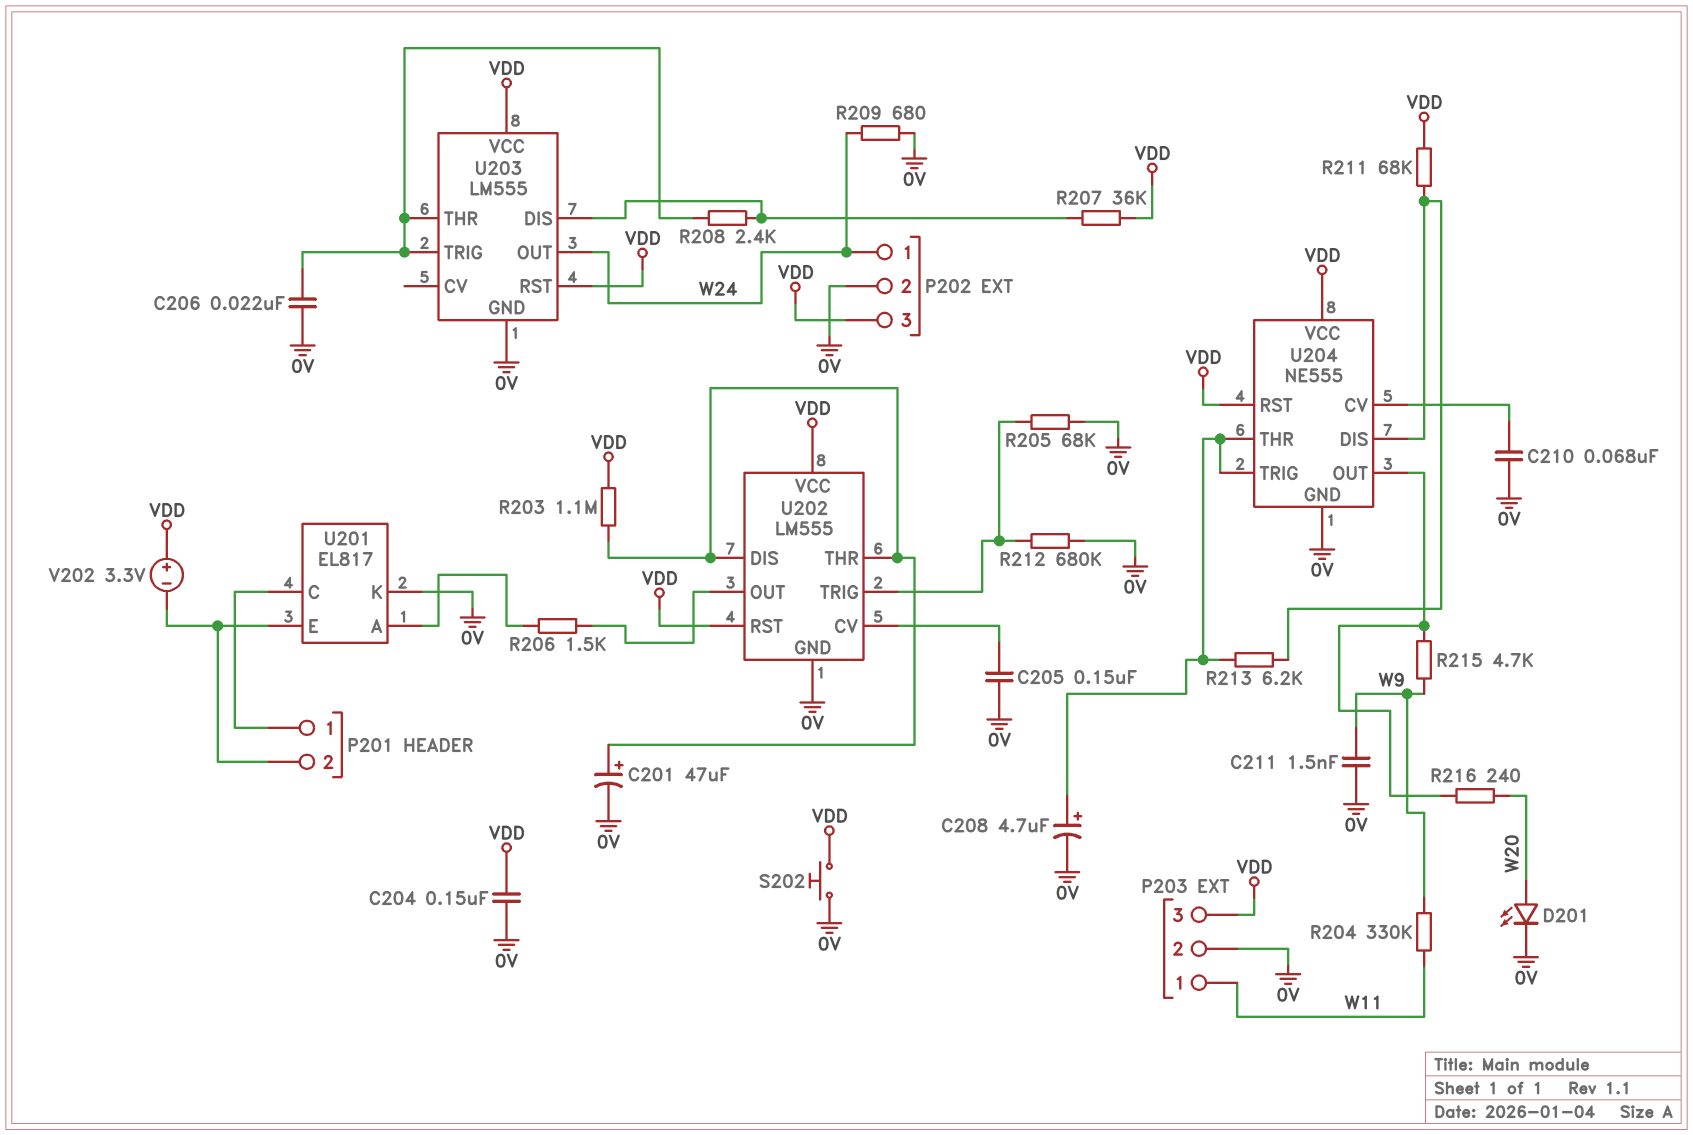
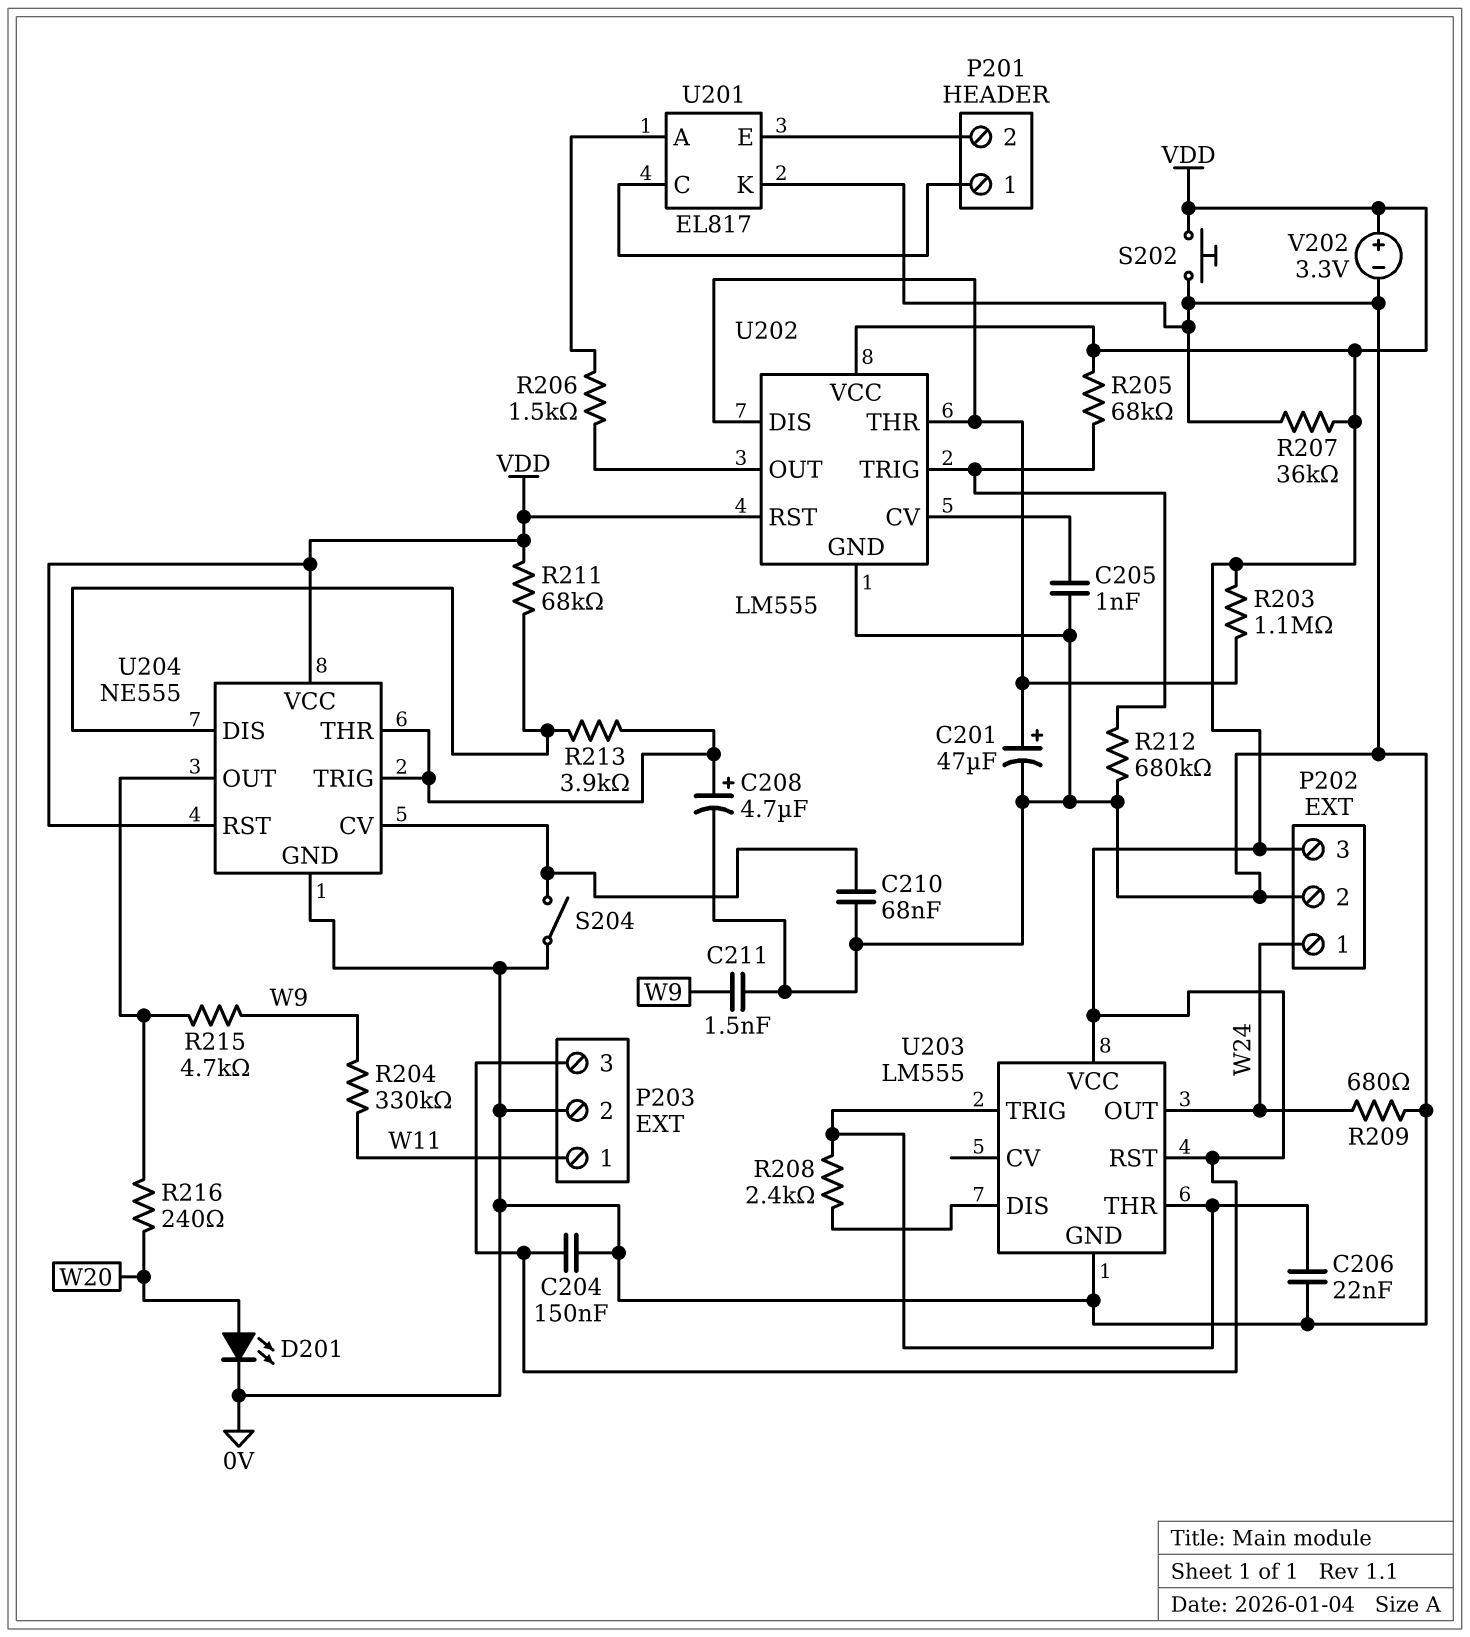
C205: 150nF (0V, U202/CV) -> 1nF (0V, U202/CV)
R205: 68k (0V, U202/TRIG) -> 68k (U202/TRIG, VDD)
R207: 36k (U203/DIS, VDD) -> 36k (0V, VDD)
R213: 6.2k (U204/DIS, U204/THR) -> 3.9k (U204/DIS, U204/THR)
S204: none -> switch (0V, U204/CV)
V202: 3.3V (plus VDD, minus P201/2) -> 3.3V (plus VDD, minus 0V)

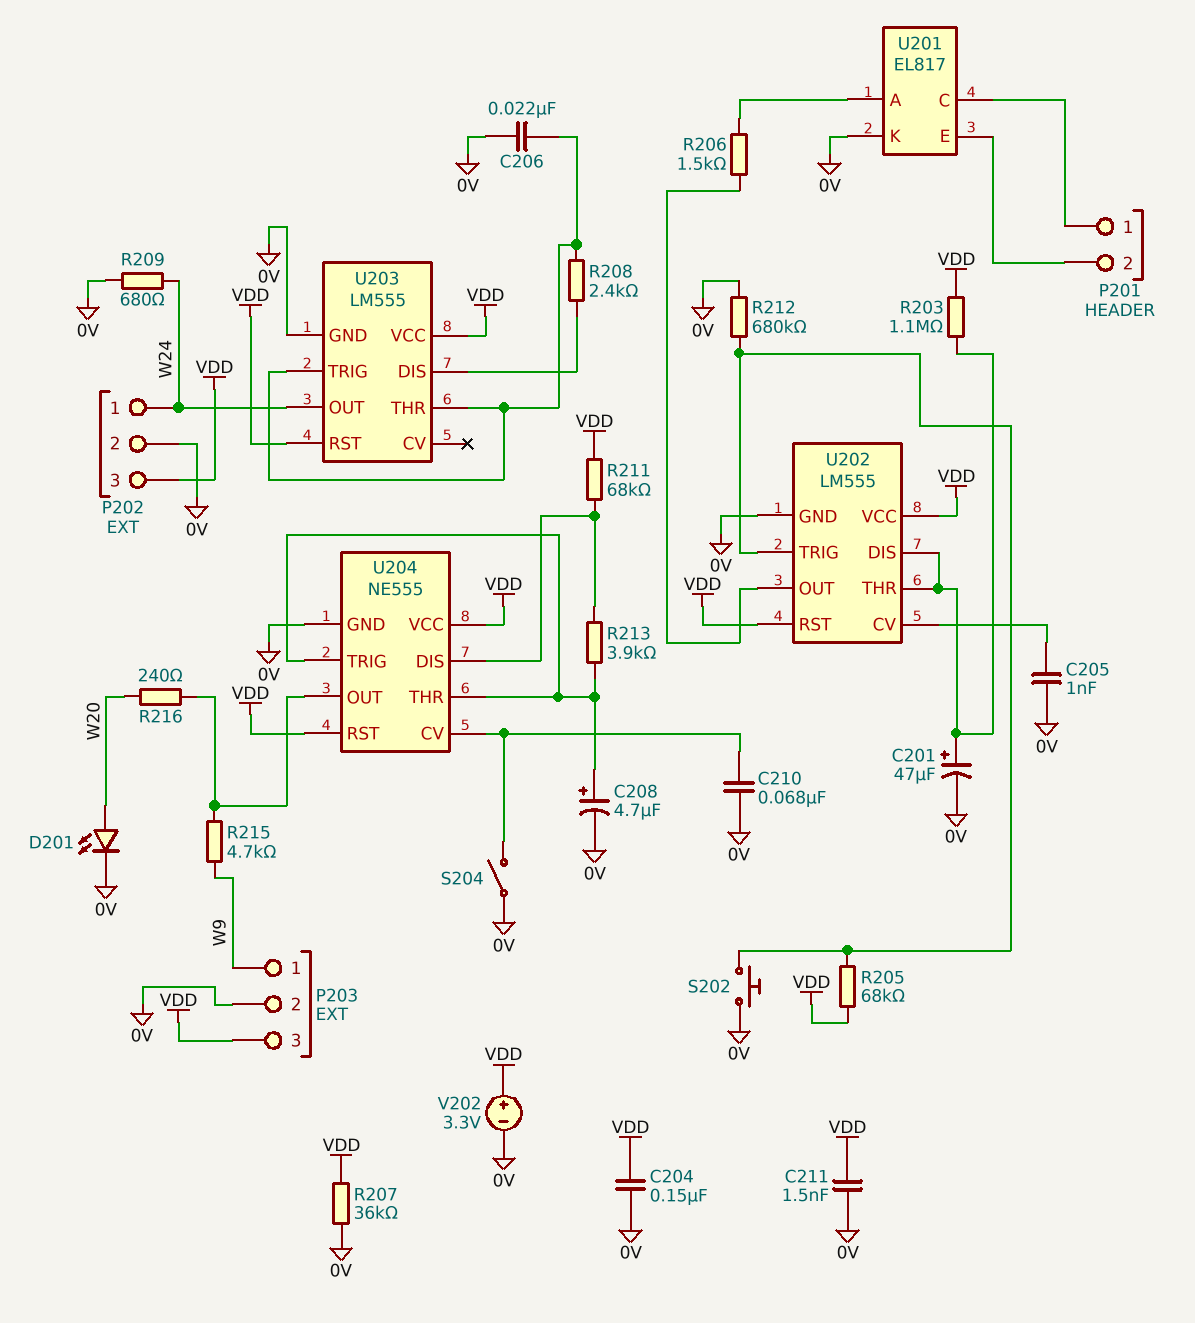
C211: 1.5nF (0V, W9) -> 1.5nF (0V, VDD)
P203 pin 1: W11 -> W9
R204: 330k (W9, W11) -> none
S202: button (0V, VDD) -> button (0V, U202/TRIG)

